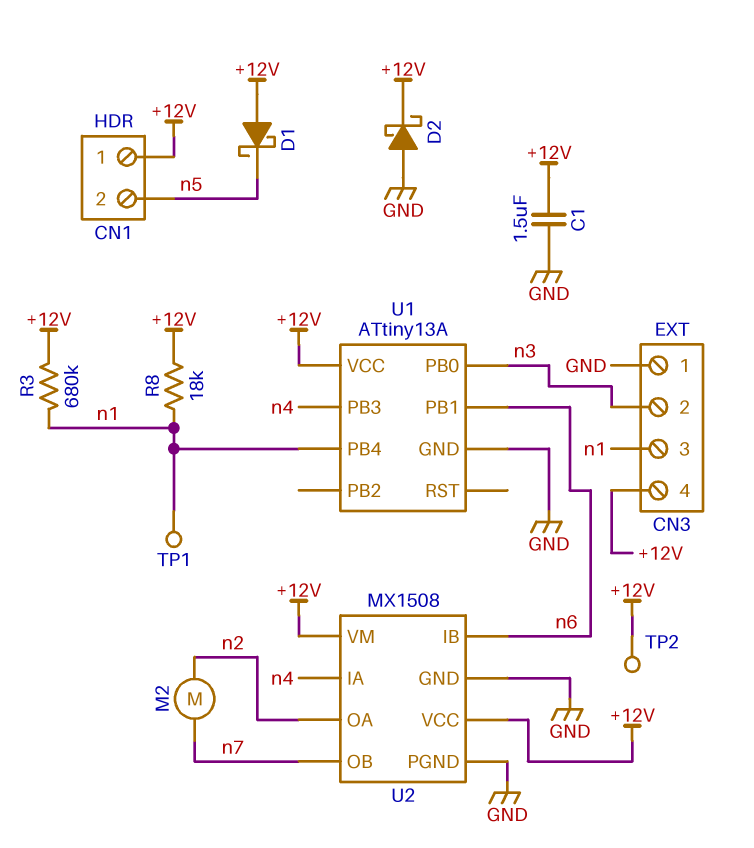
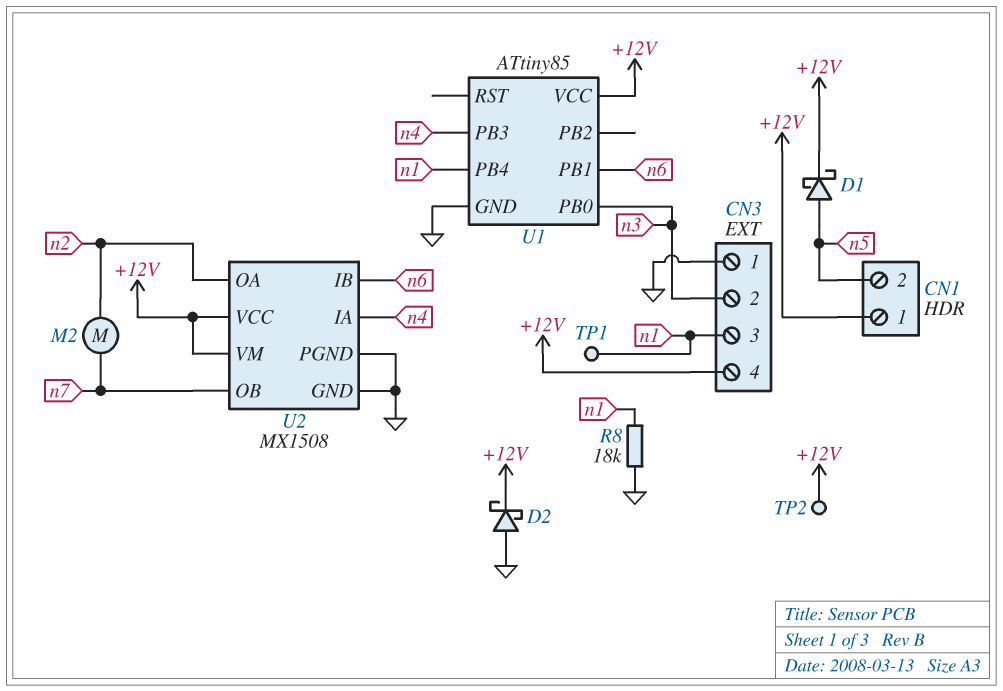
C1: 1.5uF (+12V, GND) -> none
D1: schottky (A +12V, K n5) -> schottky (A n5, K +12V)
R3: 680k (+12V, n1) -> none
R8: 18k (+12V, n1) -> 18k (GND, n1)
U1: ATtiny13A -> ATtiny85

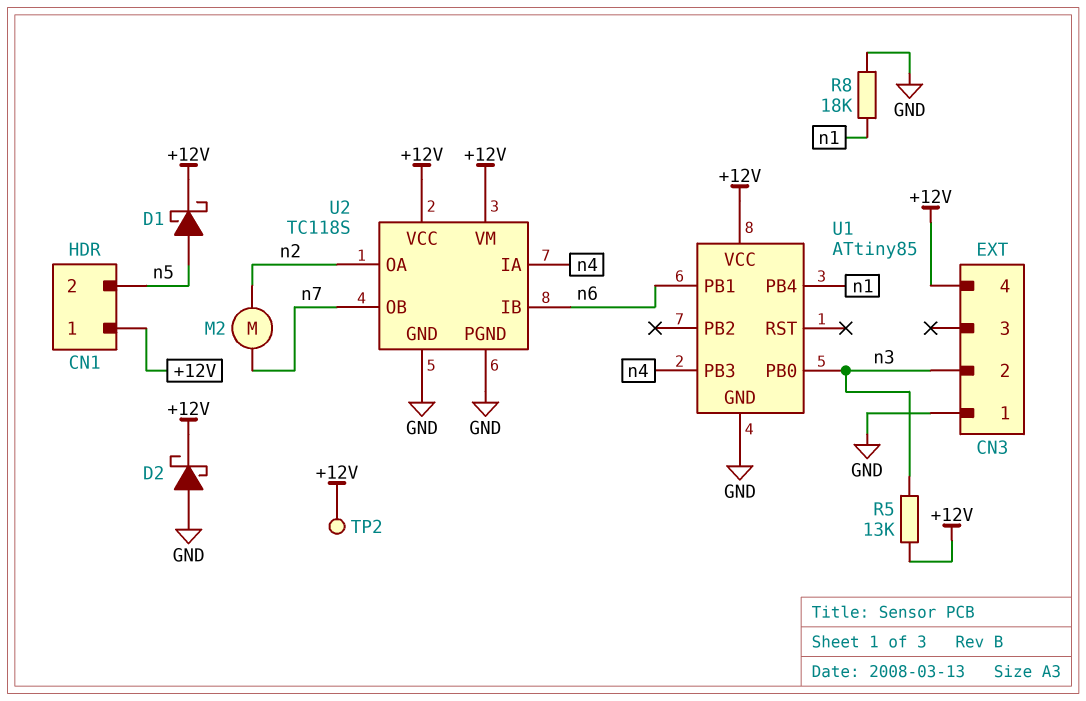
CN3 pin 3: n1 -> none
R5: none -> 13k (+12V, n3)
TP1: test point (n1) -> none
U2: MX1508 -> TC118S

